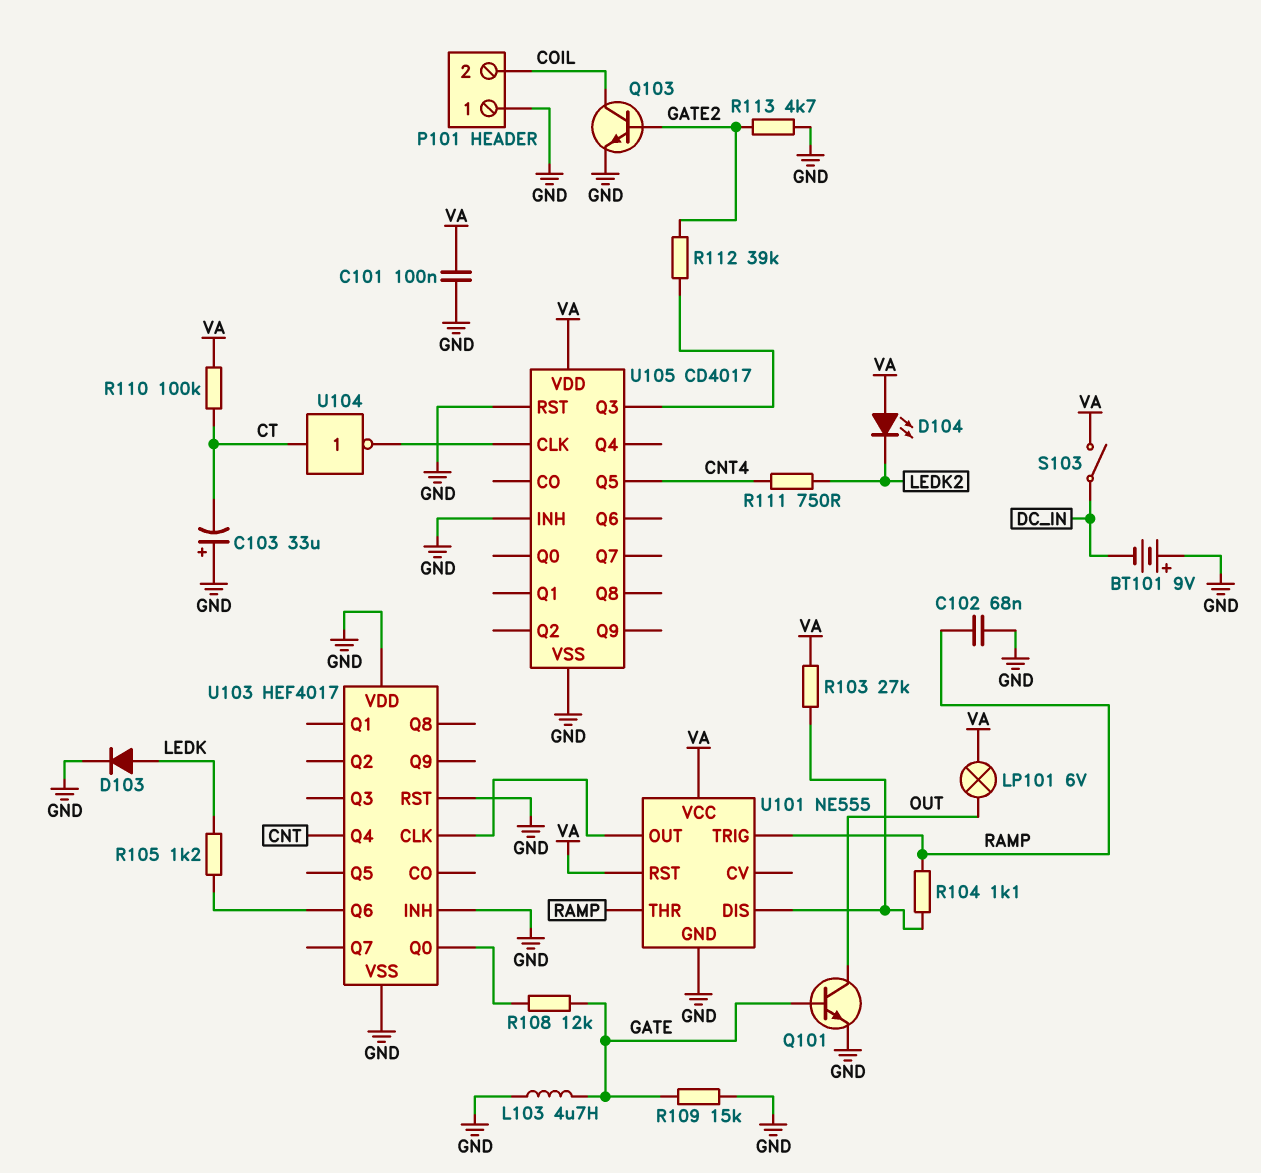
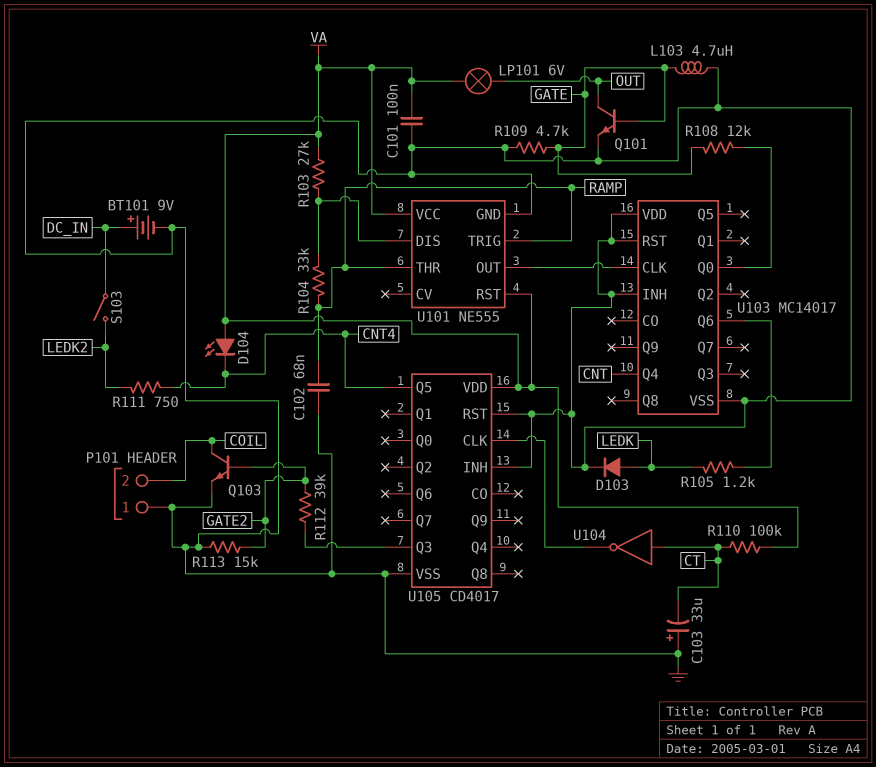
BT101: 9V (plus GND, minus DC_IN) -> 9V (plus DC_IN, minus GND)
D104: LED (A VA, K LEDK2) -> LED (A VA, K CNT4)
R104: 1.1k (RAMP, U101/DIS) -> 33k (RAMP, U101/DIS)
R109: 15k (GATE, GND) -> 4.7k (GATE, GND)
R113: 4.7k (GATE2, GND) -> 15k (GATE2, GND)
S103: switch (DC_IN, VA) -> switch (DC_IN, LEDK2)
U103: HEF4017 -> MC14017

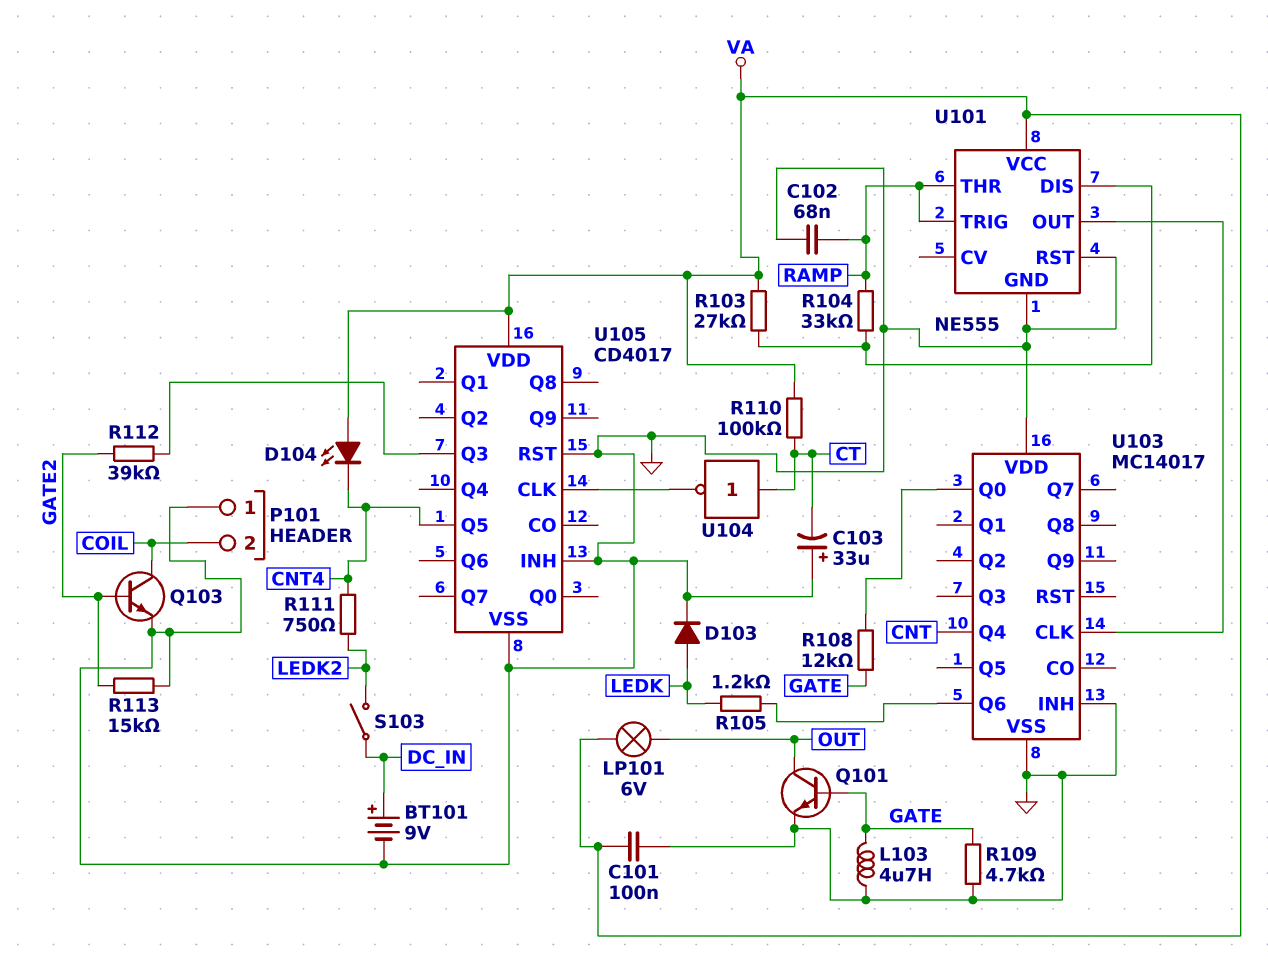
U101 pin RST: VA -> GND
U103 pin RST: GND -> none

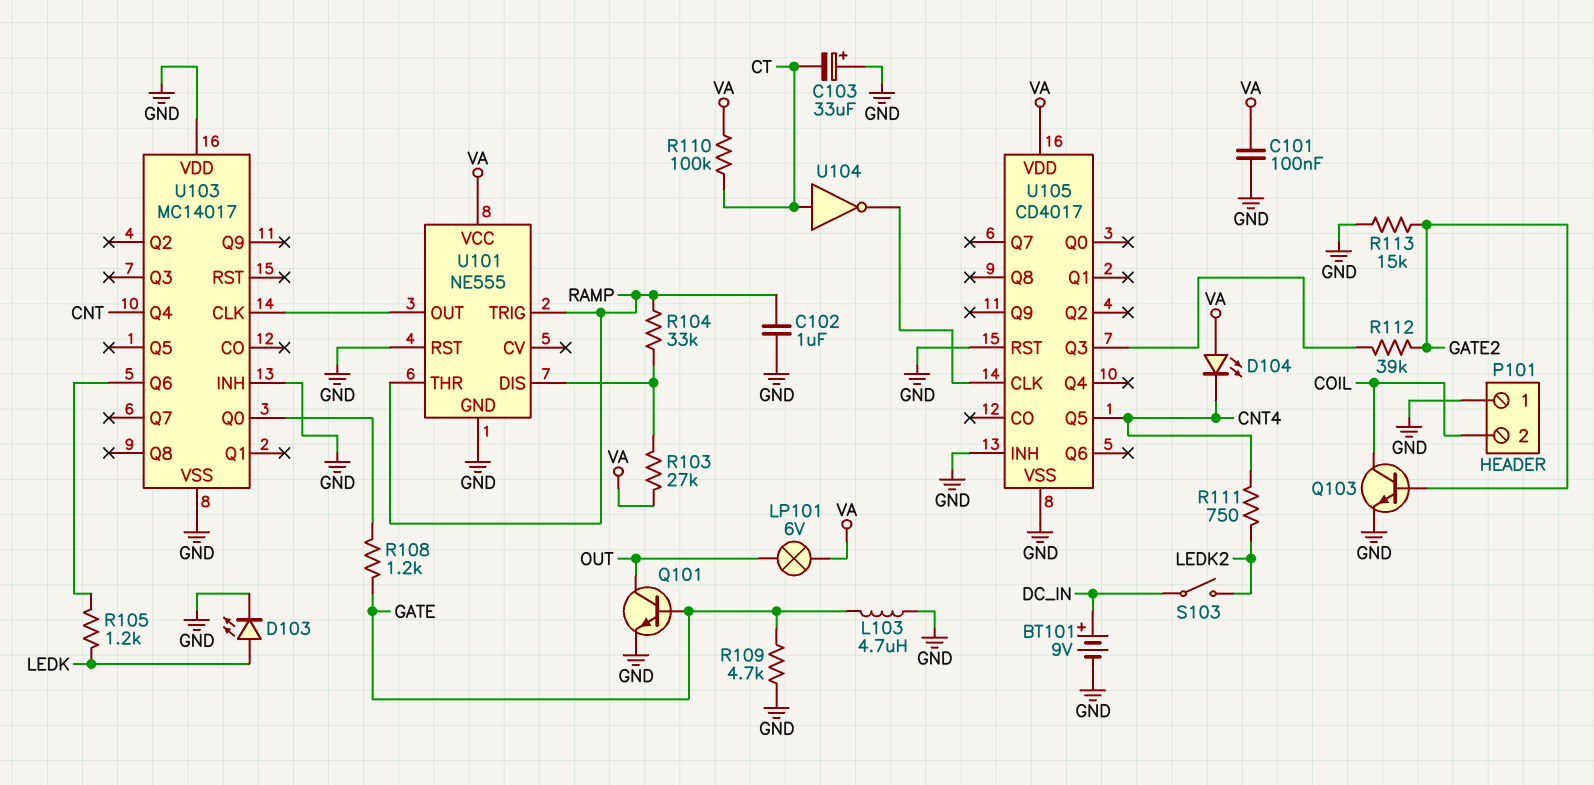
C102: 68nF (GND, RAMP) -> 1uF (GND, RAMP)
D103: diode (A LEDK, K GND) -> LED (A LEDK, K GND)
R108: 12k (GATE, U103/Q0) -> 1.2k (GATE, U103/Q0)

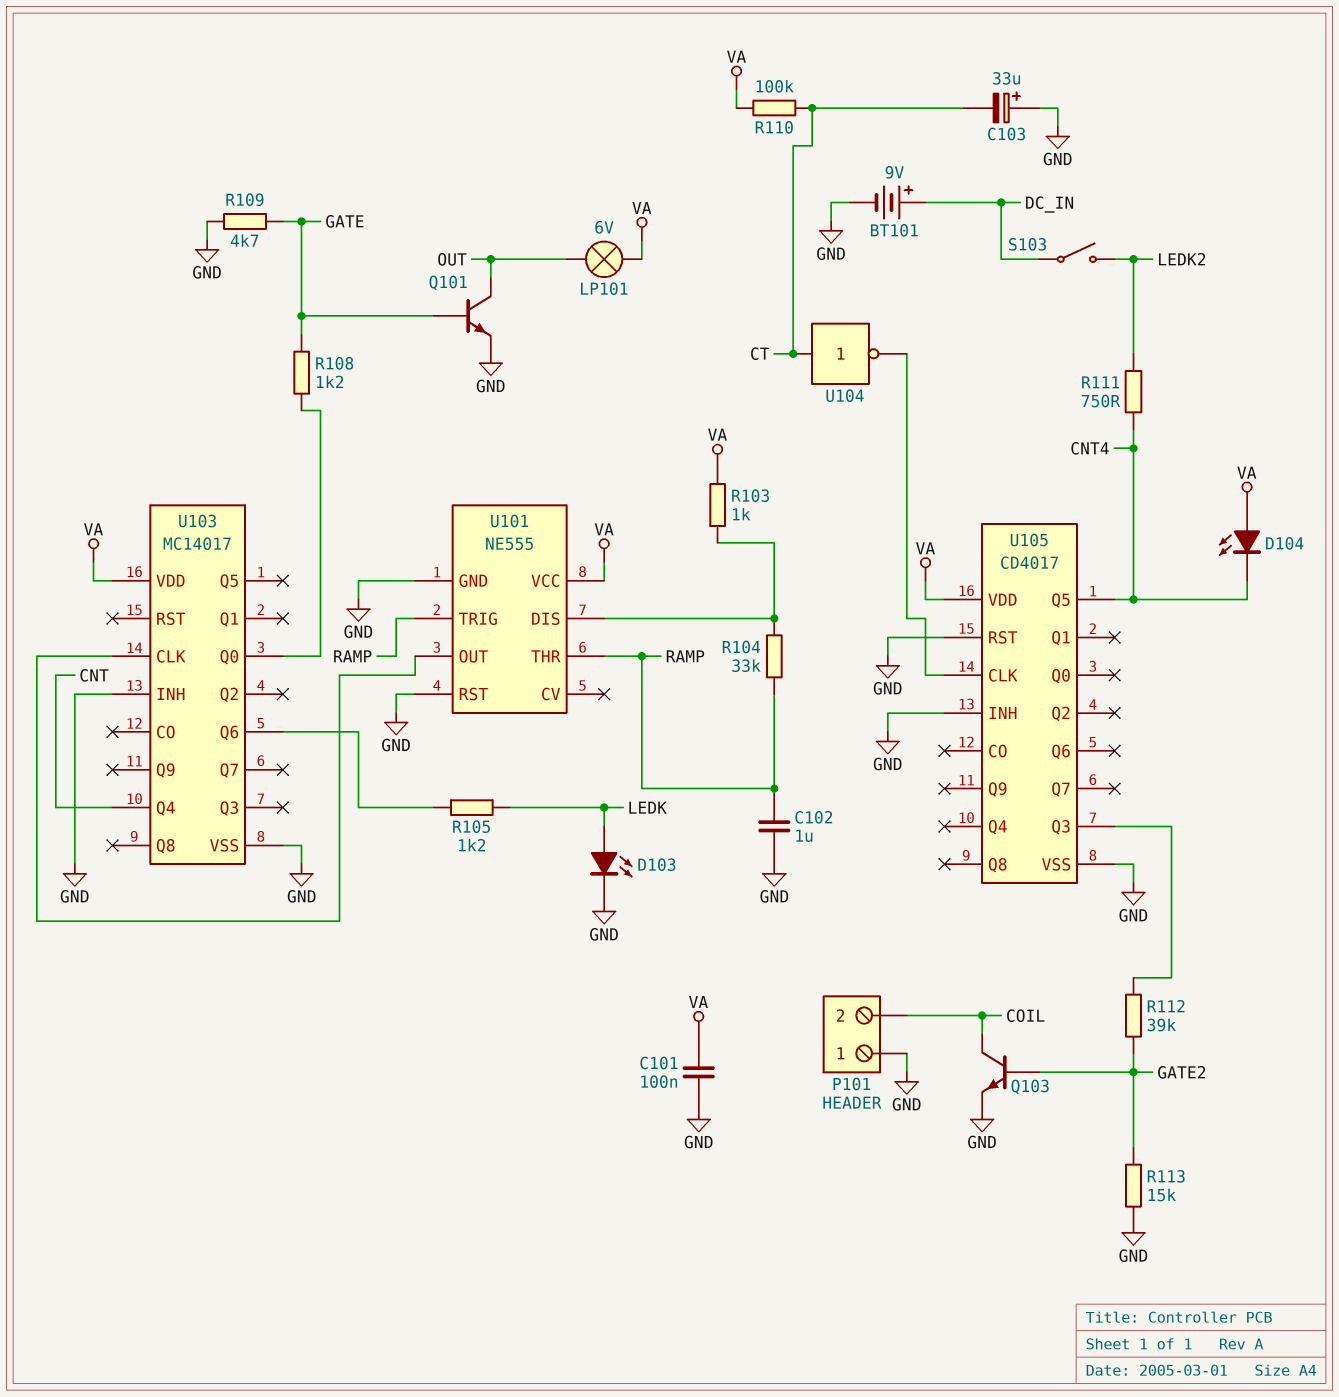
L103: 4.7uH (GATE, GND) -> none
R103: 27k (U101/DIS, VA) -> 1k (U101/DIS, VA)
U103 pin VDD: GND -> VA

